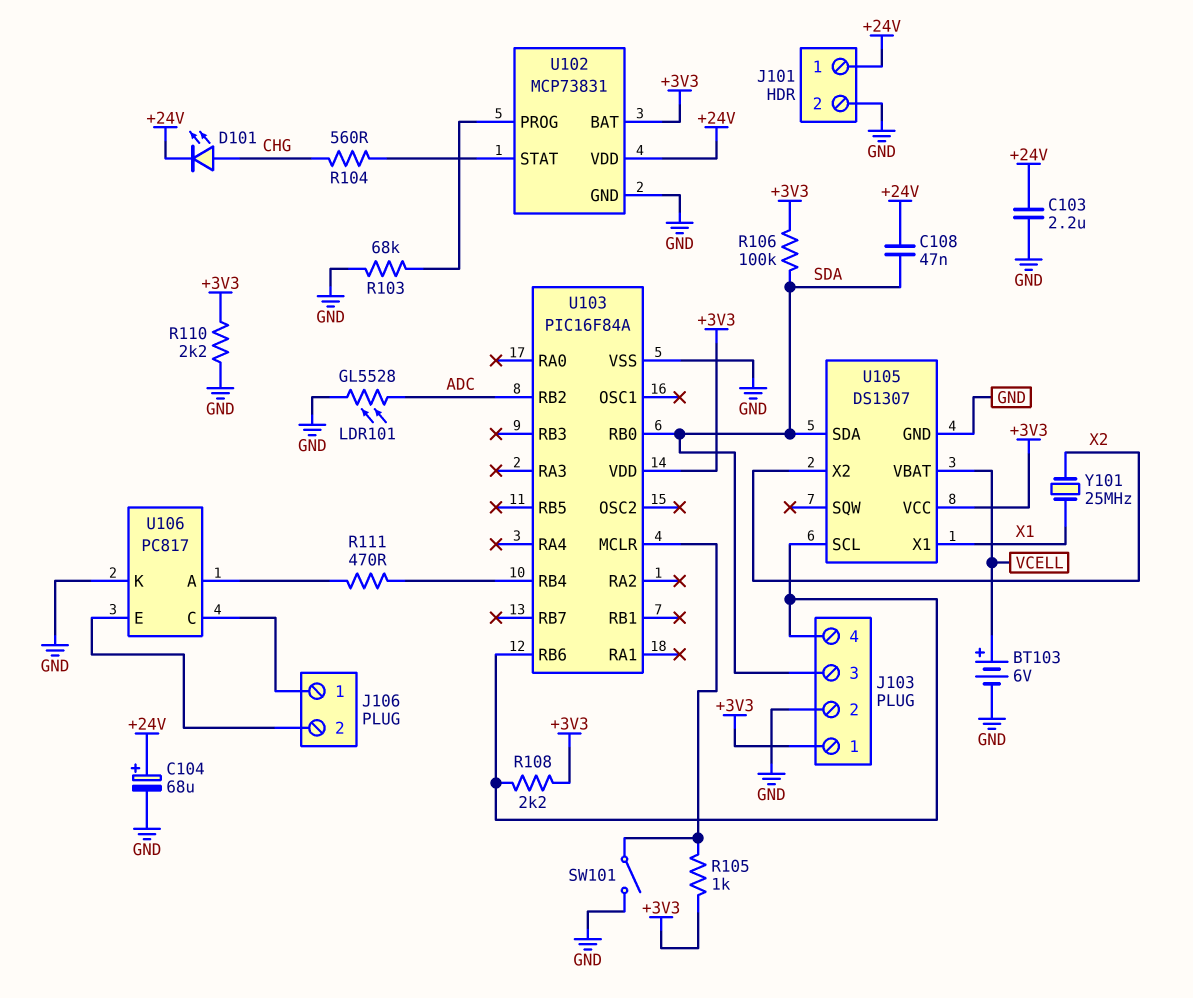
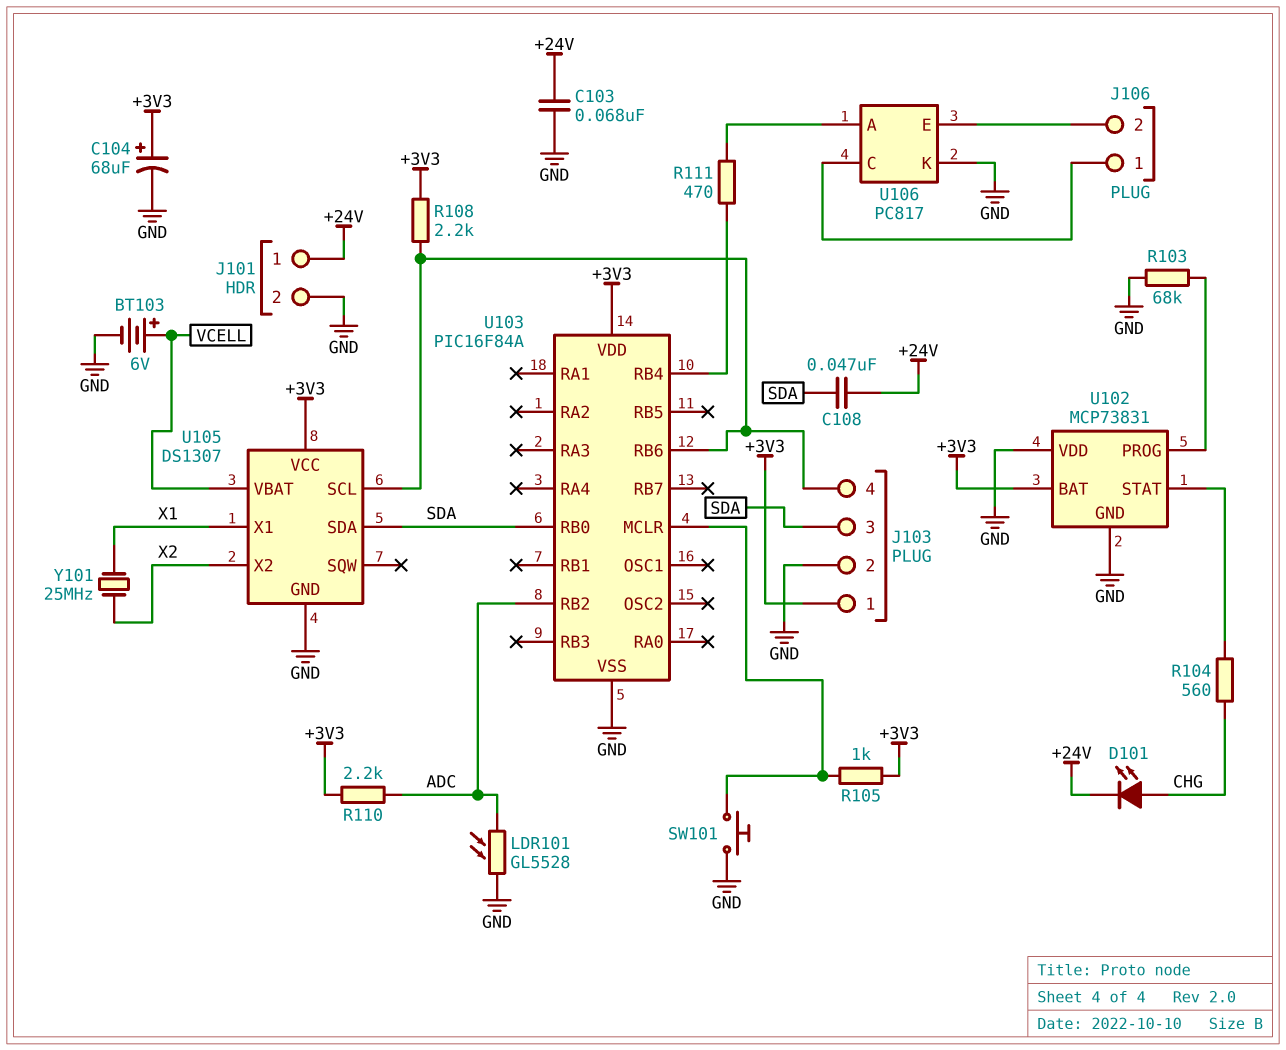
C103: 2.2uF (+24V, GND) -> 68nF (+24V, GND)
C104: 68uF (plus +24V, minus GND) -> 68uF (plus +3V3, minus GND)
R106: 100k (+3V3, SDA) -> none
R110: 2.2k (+3V3, GND) -> 2.2k (+3V3, ADC)
SW101: switch (GND, U103/MCLR) -> button (GND, U103/MCLR)
U102 pin VDD: +24V -> GND

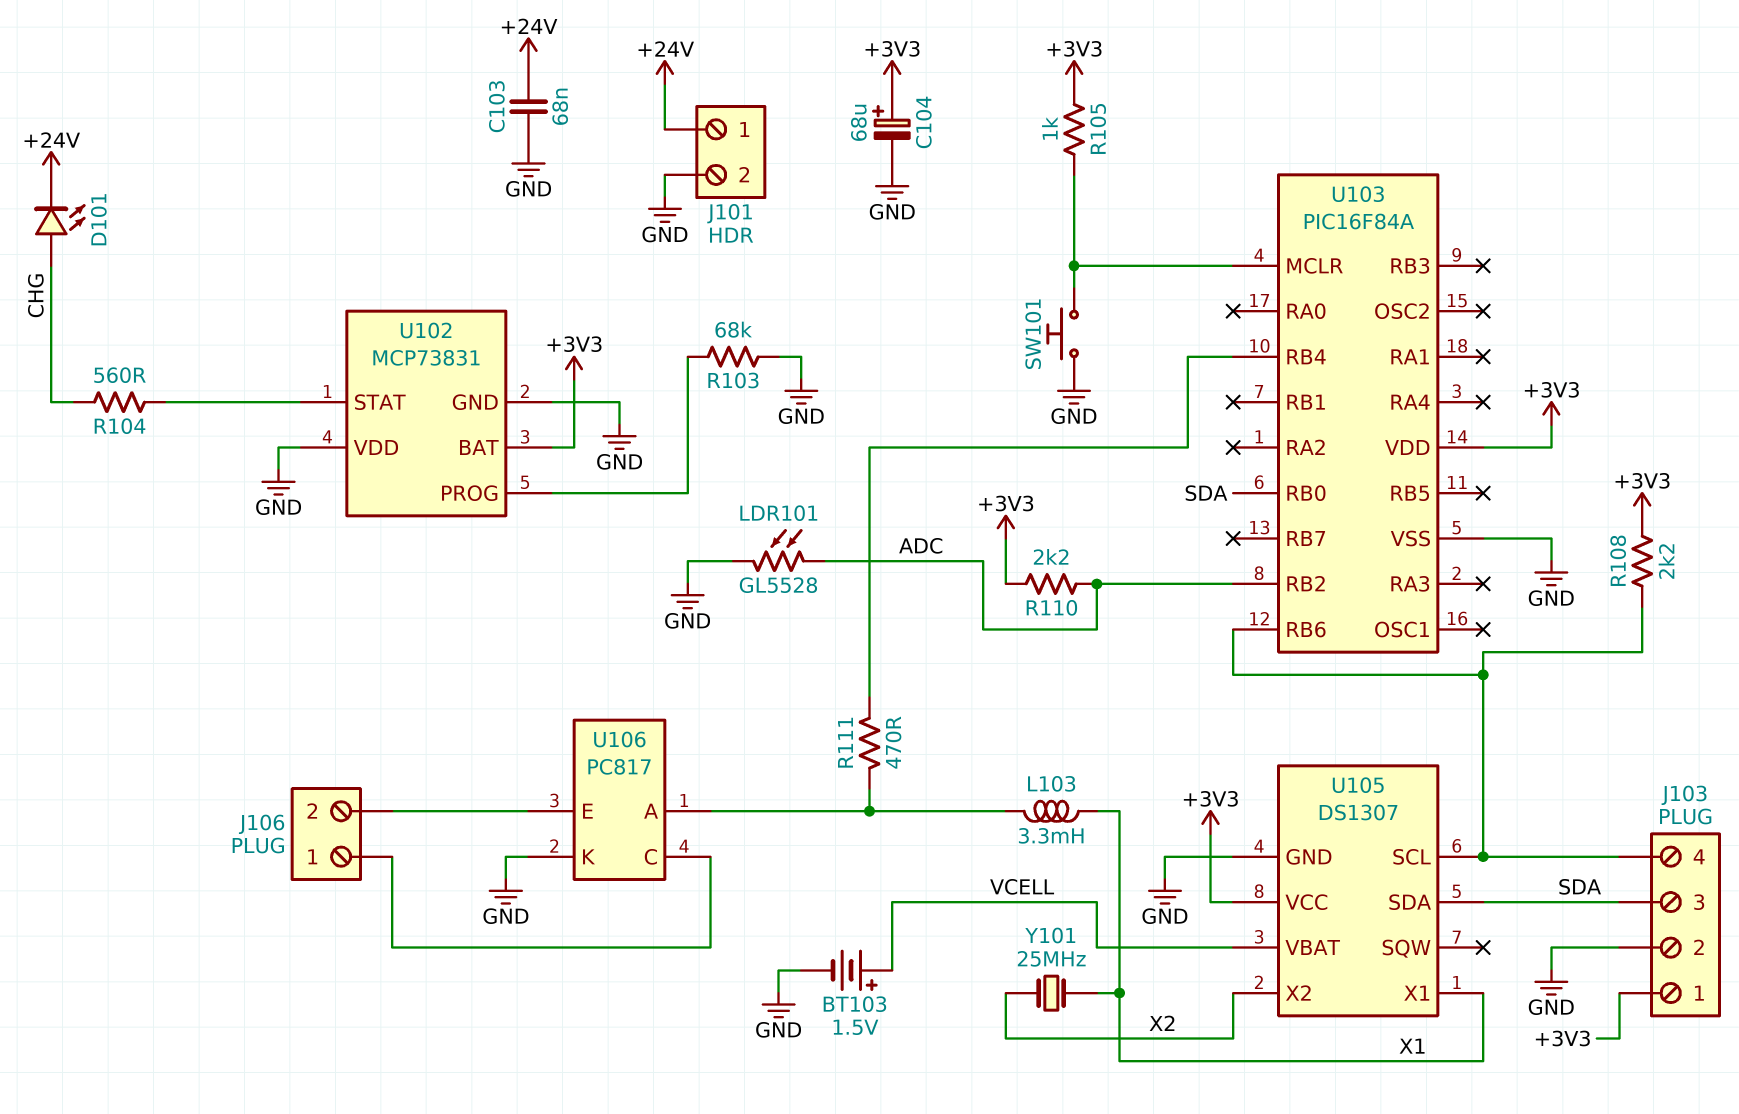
BT103: 6V (plus VCELL, minus GND) -> 1.5V (plus VCELL, minus GND)
C108: 47nF (+24V, SDA) -> none
L103: none -> 3.3mH (U106/A, X1)

